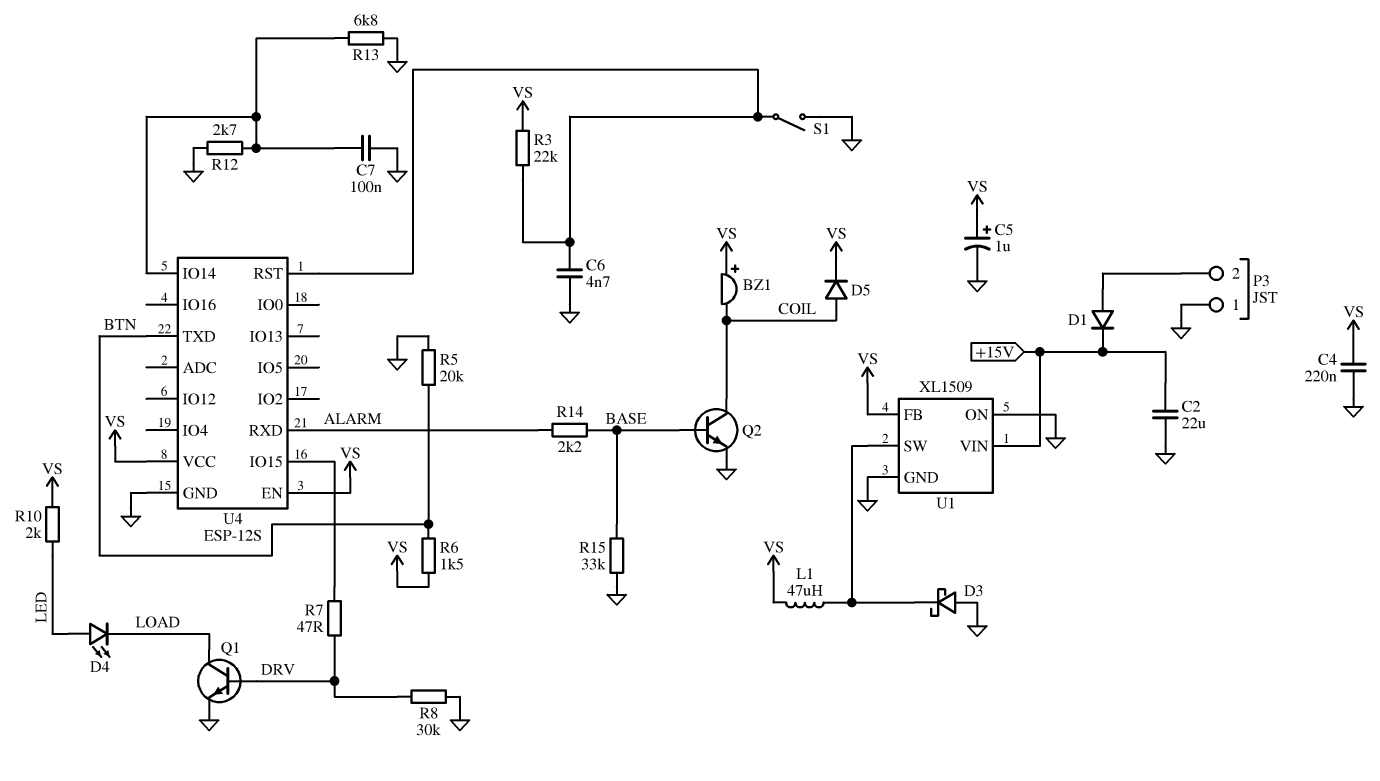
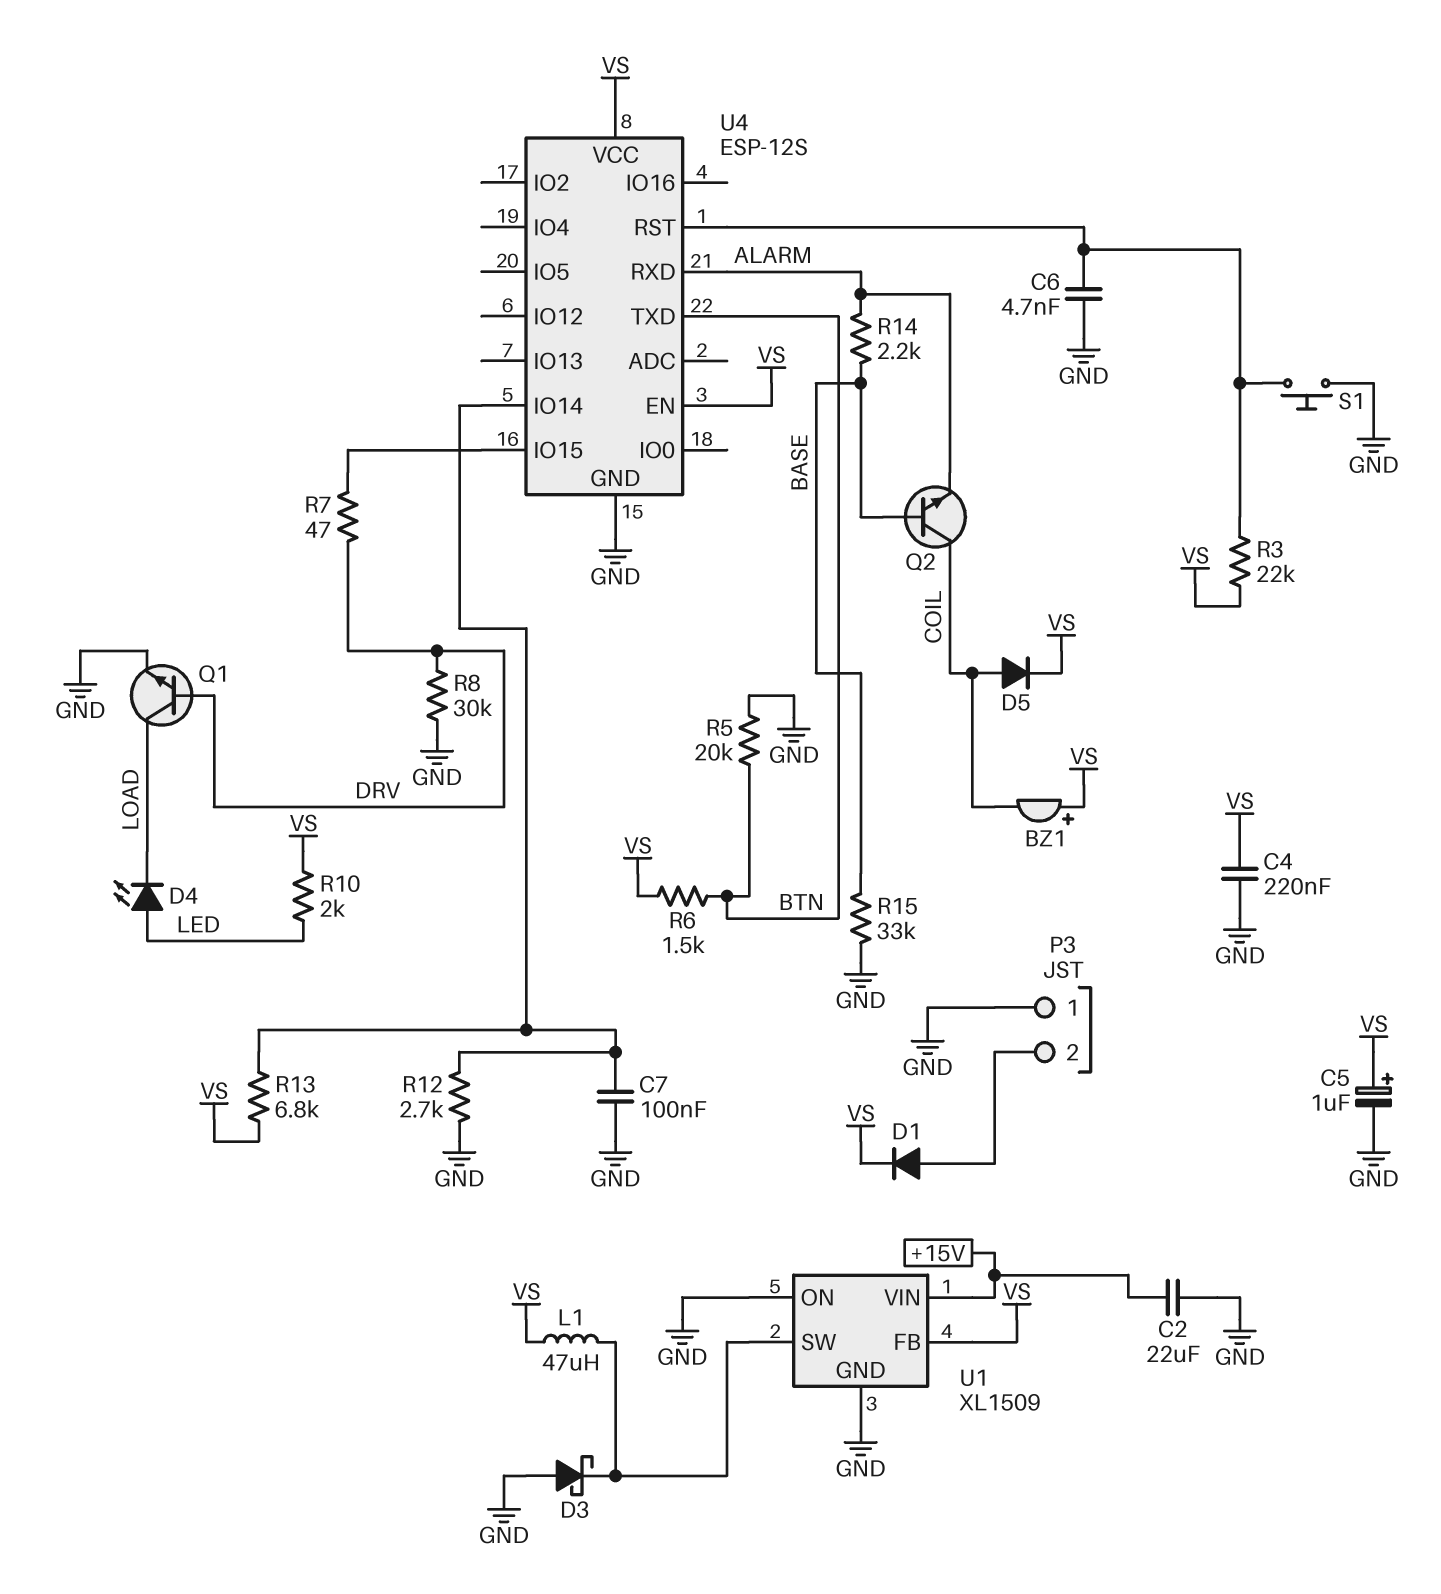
D1: diode (A P3/2, K +15V) -> diode (A P3/2, K VS)
Q2: NPN (B BASE, C COIL, E GND) -> NPN (B BASE, C COIL, E ALARM)
R13: 6.8k (GND, U4/IO14) -> 6.8k (U4/IO14, VS)
S1: switch (GND, U4/RST) -> button (GND, U4/RST)

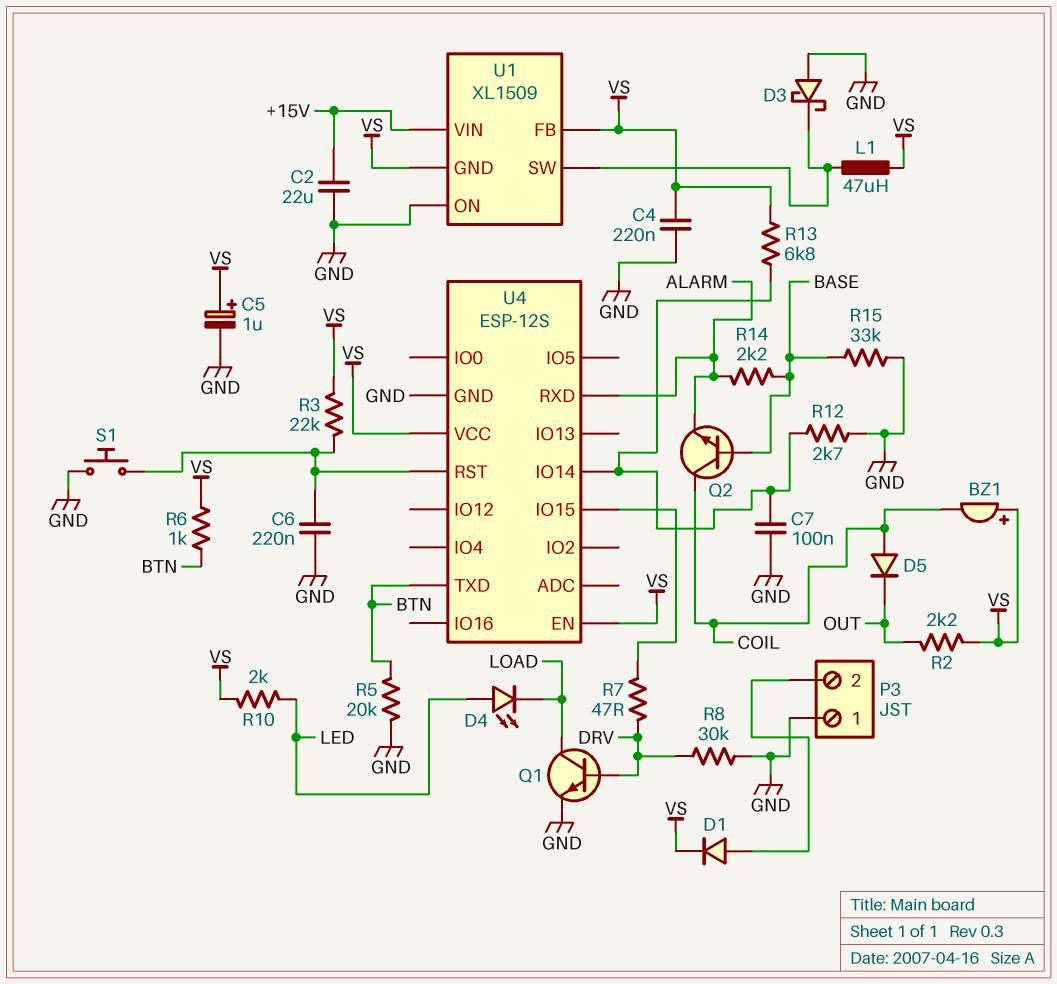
C6: 4.7nF (GND, U4/RST) -> 220nF (GND, U4/RST)
D5: diode (A COIL, K VS) -> diode (A COIL, K OUT)
R2: none -> 2.2k (OUT, VS)
R6: 1.5k (BTN, VS) -> 1k (BTN, VS)
U1 pin GND: GND -> VS

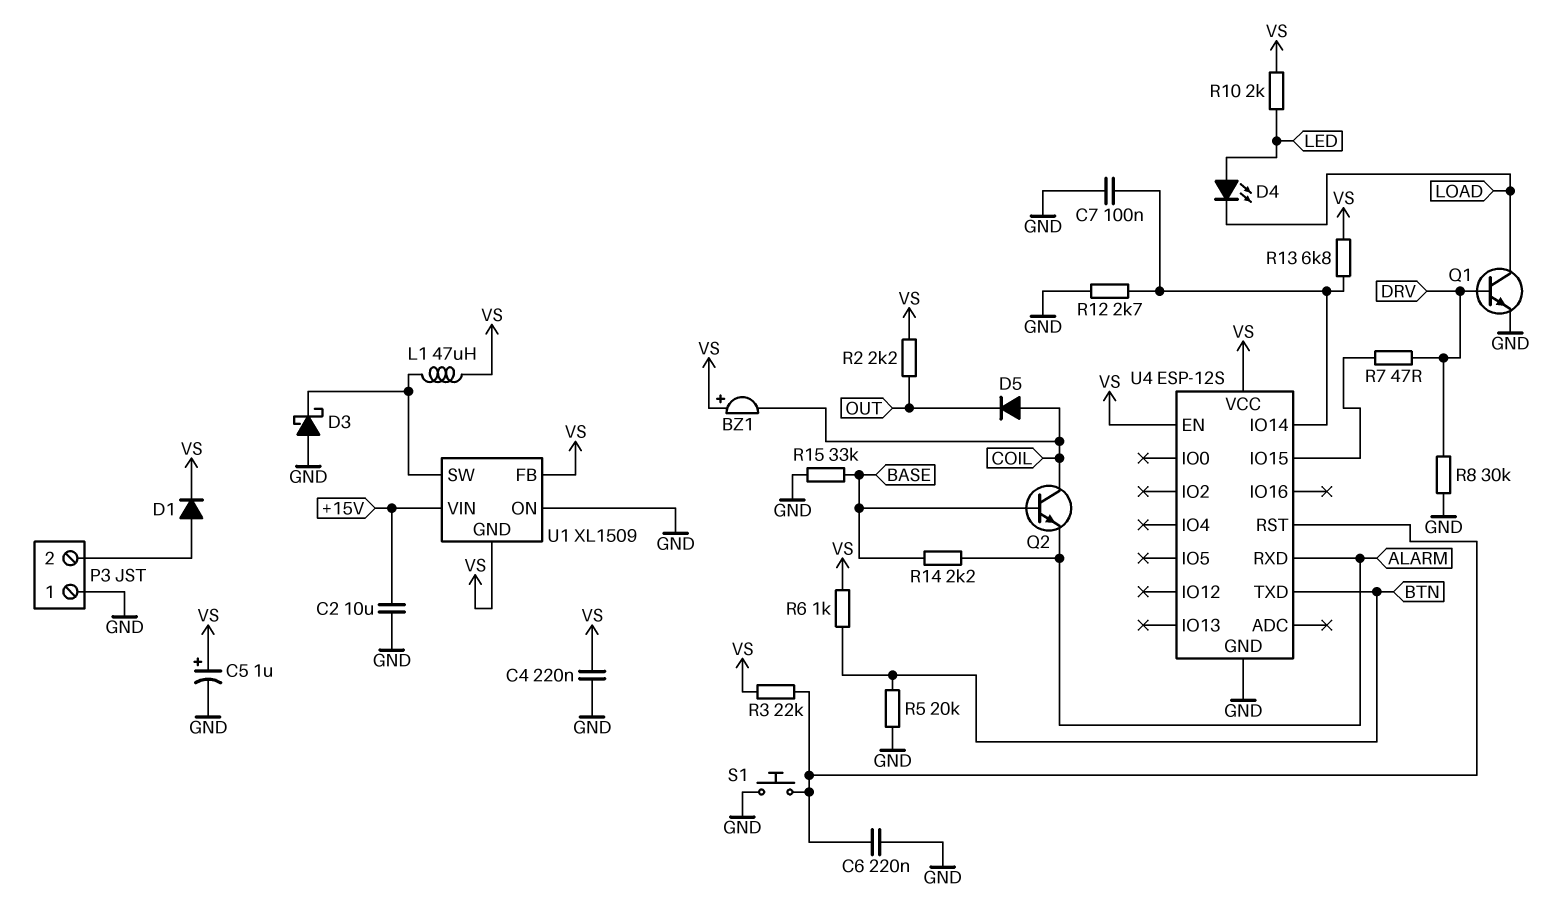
C2: 22uF (+15V, GND) -> 10uF (+15V, GND)

